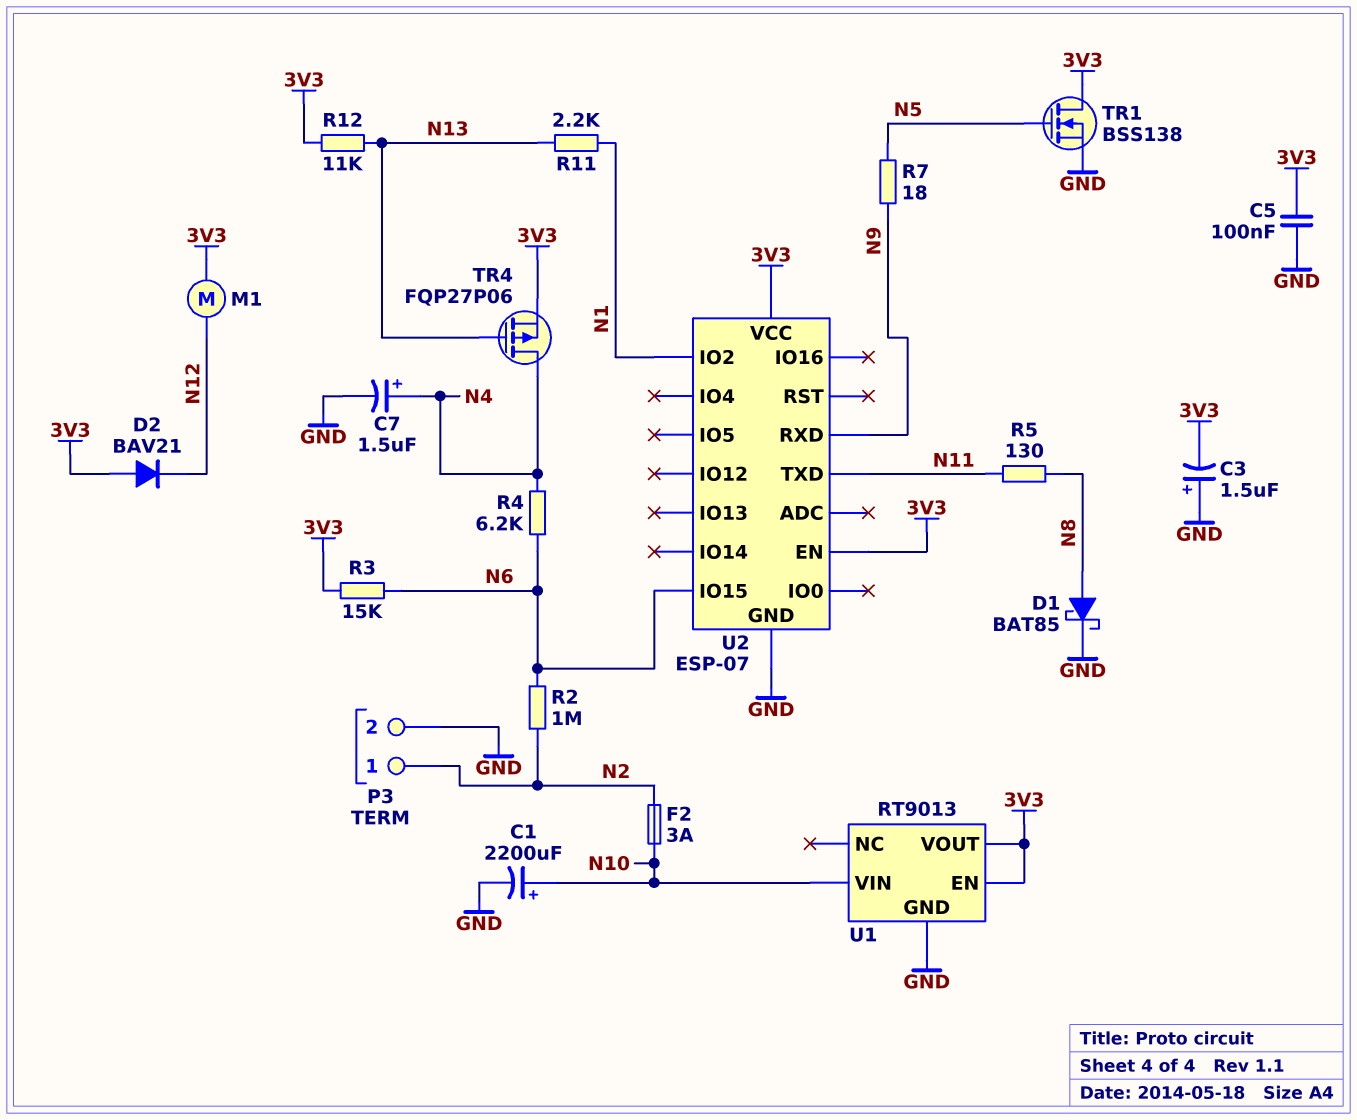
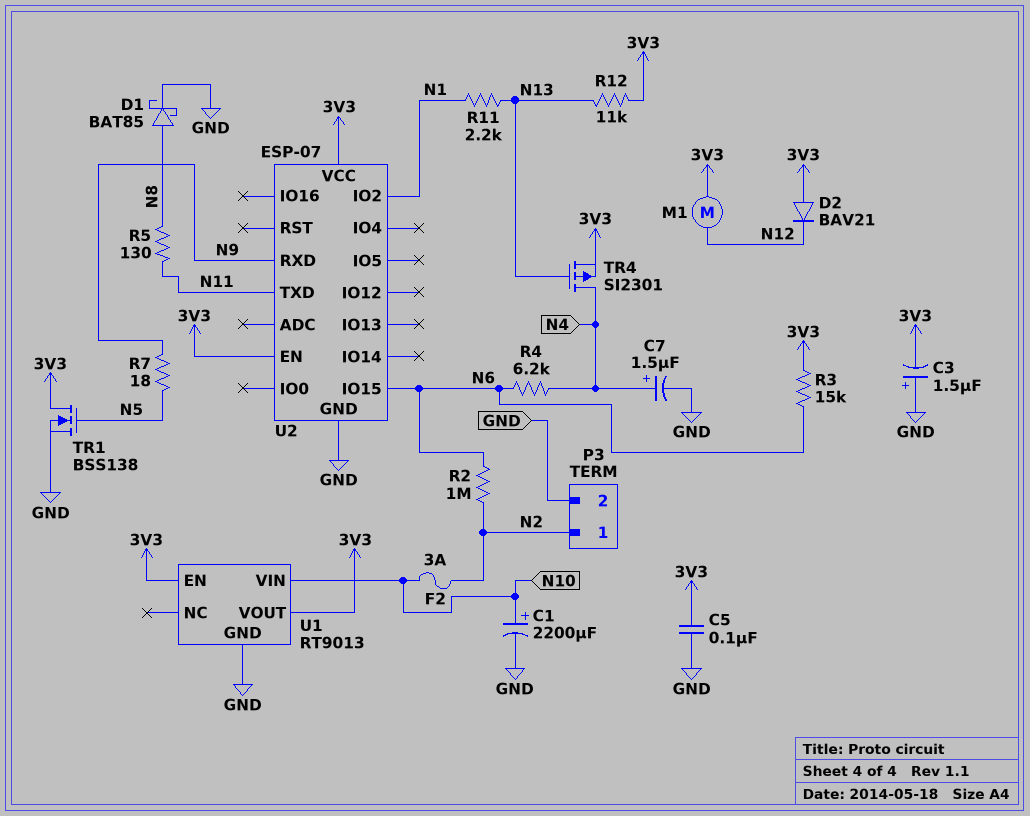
TR4: PMOS FQP27P06 (G N13, D N4, S 3V3) -> PMOS SI2301 (G N13, D N4, S 3V3)

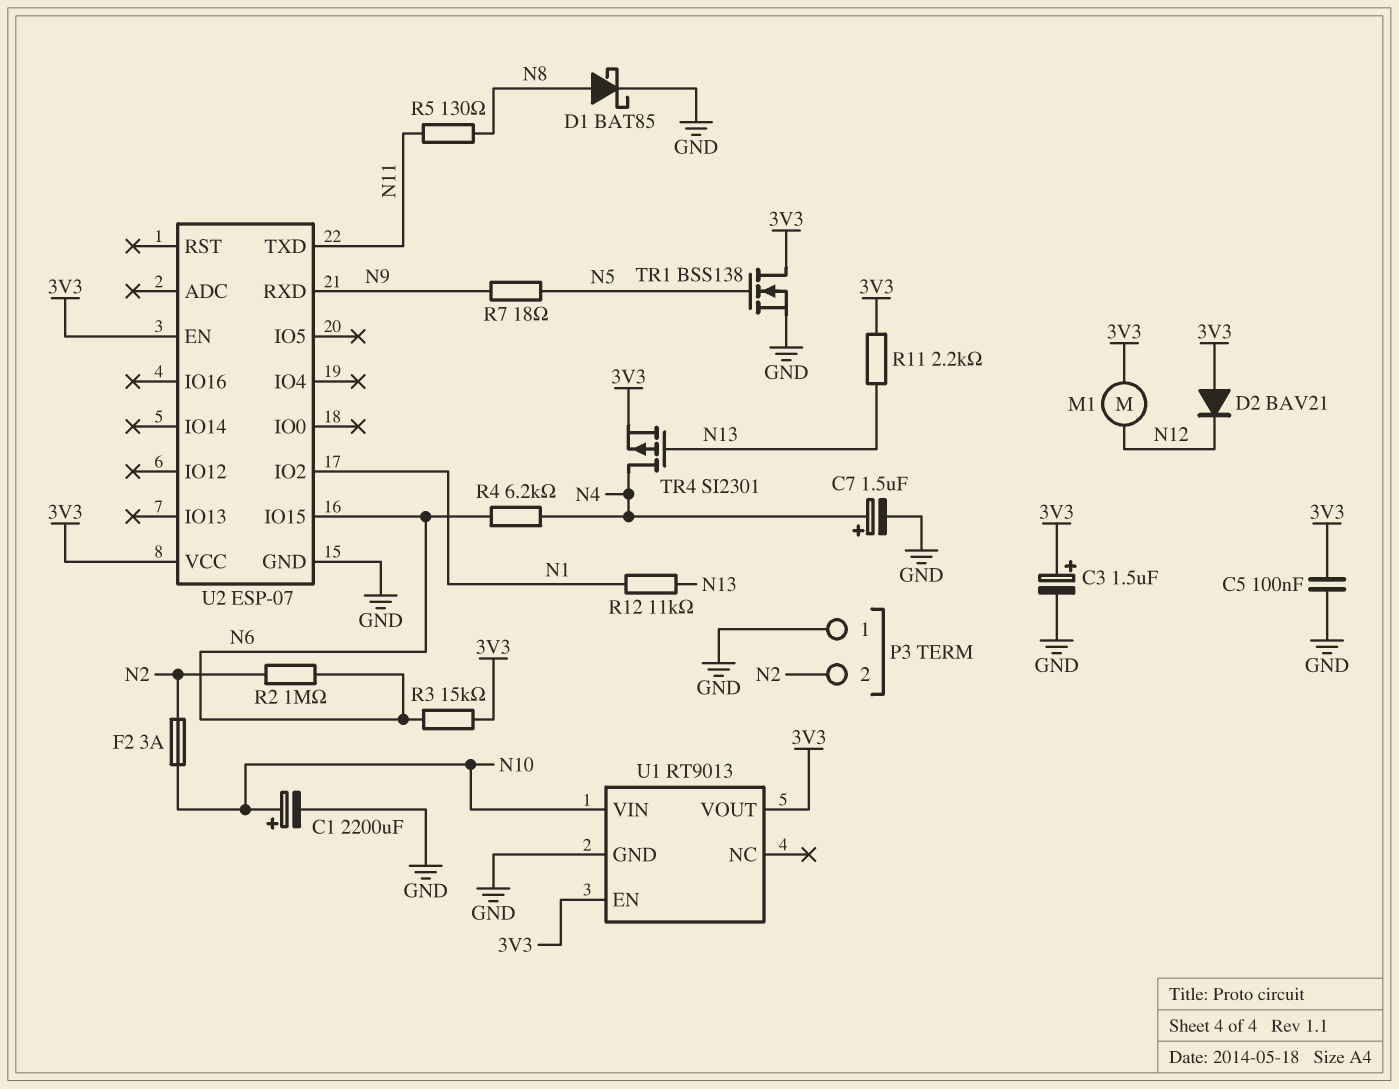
C3: 1.5uF (plus GND, minus 3V3) -> 1.5uF (plus 3V3, minus GND)
P3 pin 1: N2 -> GND
P3 pin 2: GND -> N2
R11: 2.2k (N1, N13) -> 2.2k (3V3, N13)
R12: 11k (3V3, N13) -> 11k (N1, N13)

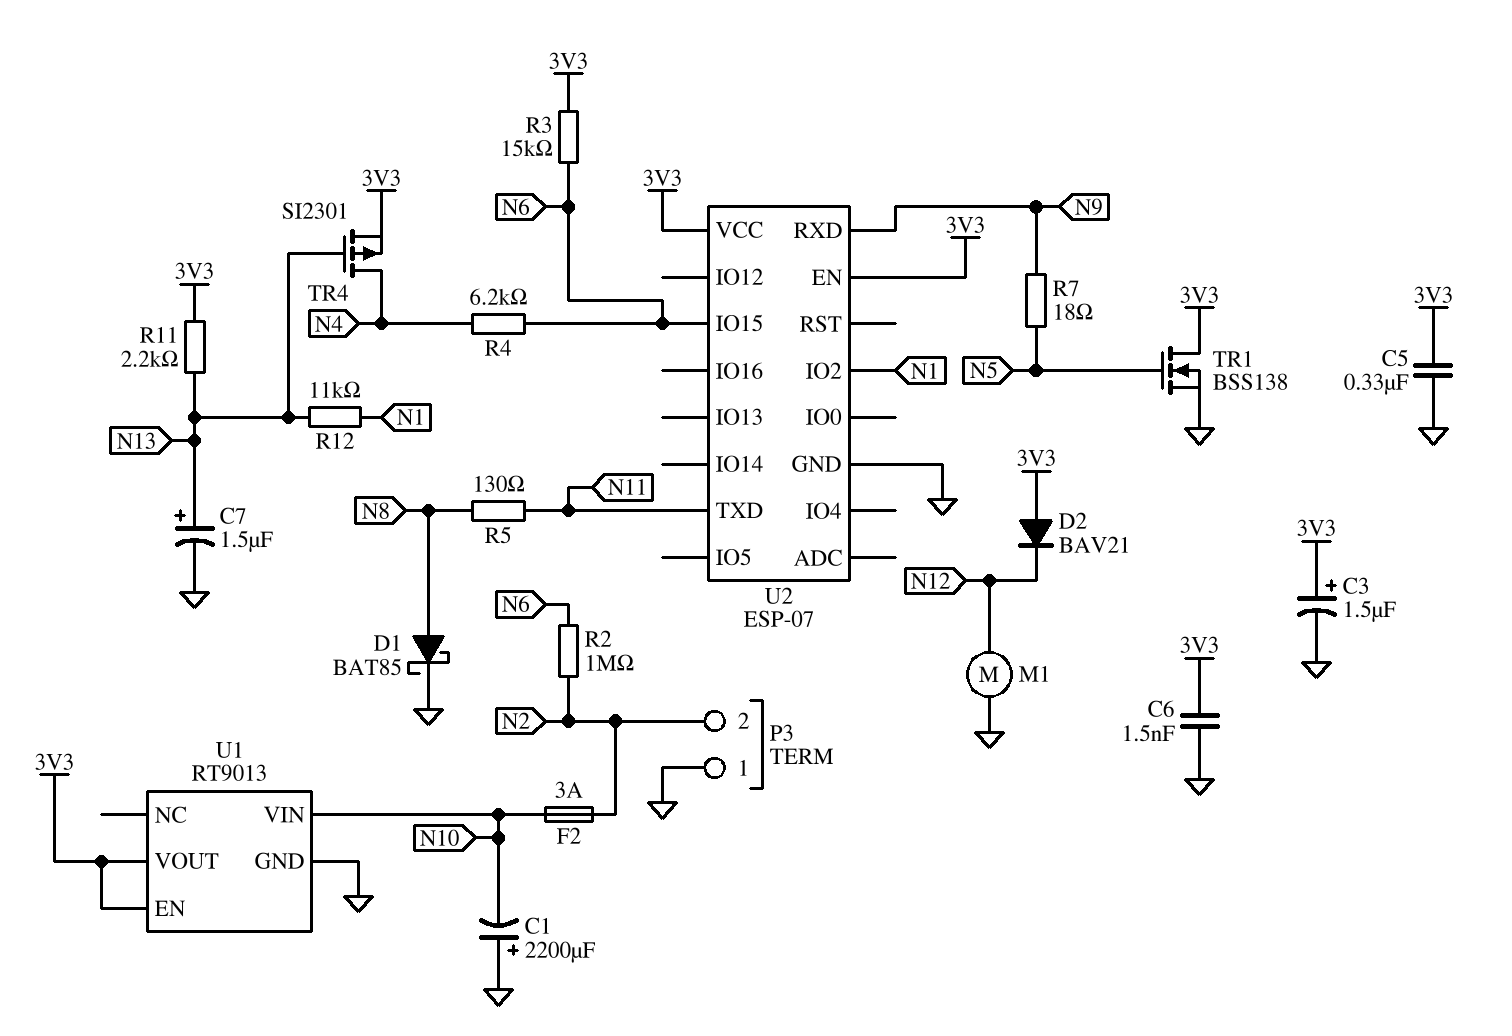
C1: 2200uF (plus N10, minus GND) -> 2200uF (plus GND, minus N10)
C5: 100nF (3V3, GND) -> 330nF (3V3, GND)
C6: none -> 1.5nF (3V3, GND)
C7: 1.5uF (plus N4, minus GND) -> 1.5uF (plus N13, minus GND)
M1: motor (3V3, N12) -> motor (GND, N12)

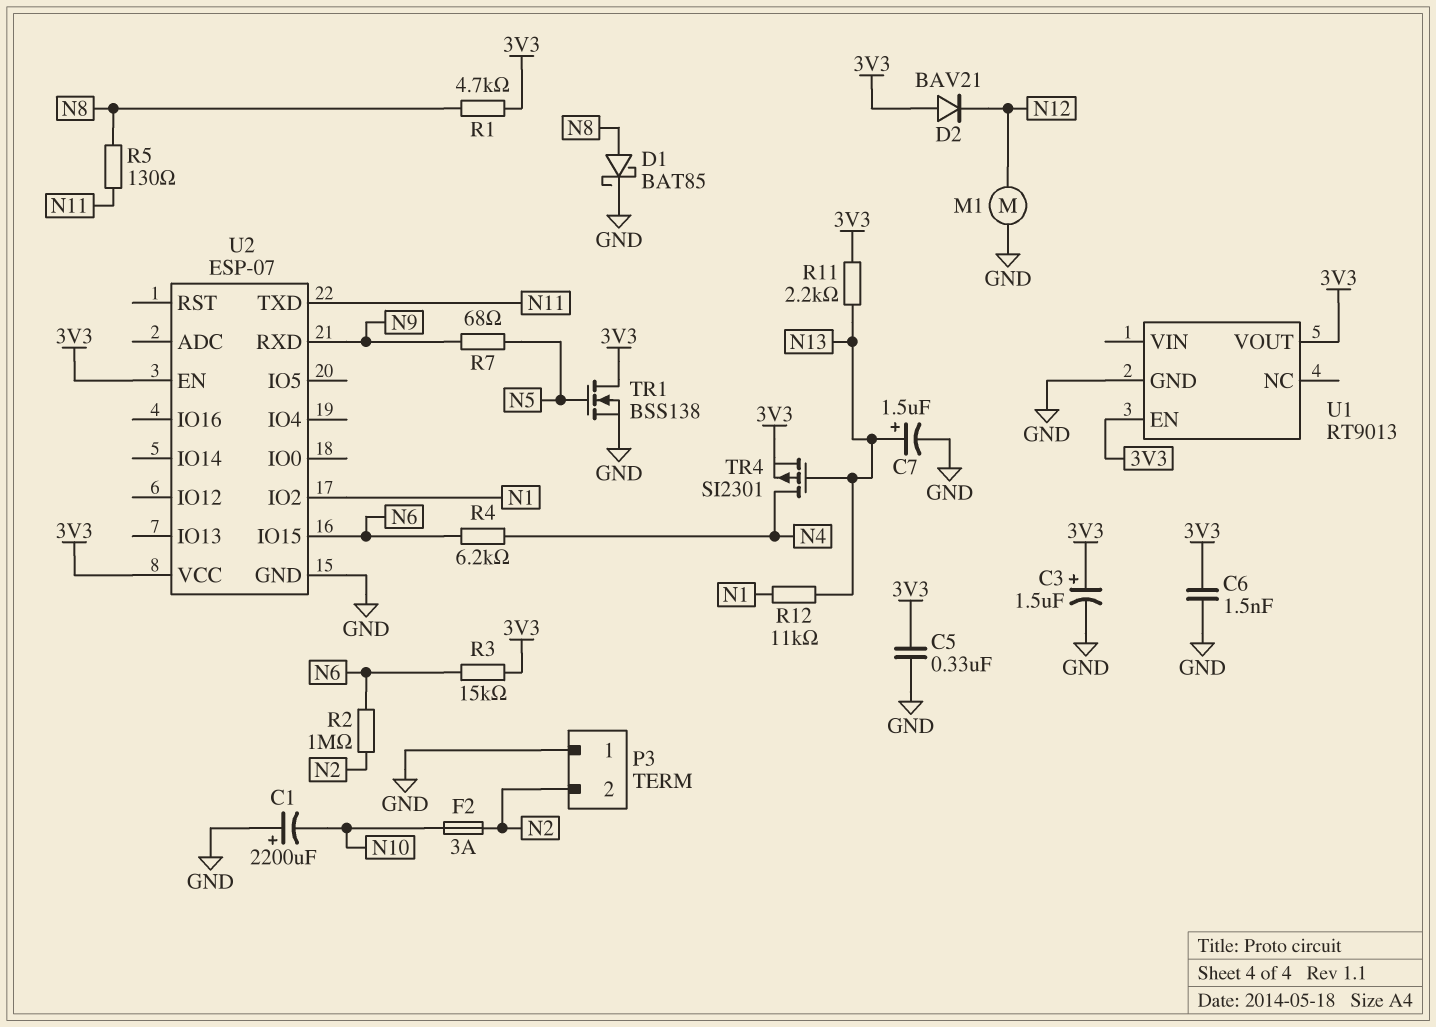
R1: none -> 4.7k (3V3, N8)
R7: 18 (N5, N9) -> 68 (N5, N9)
U1 pin VIN: N10 -> none

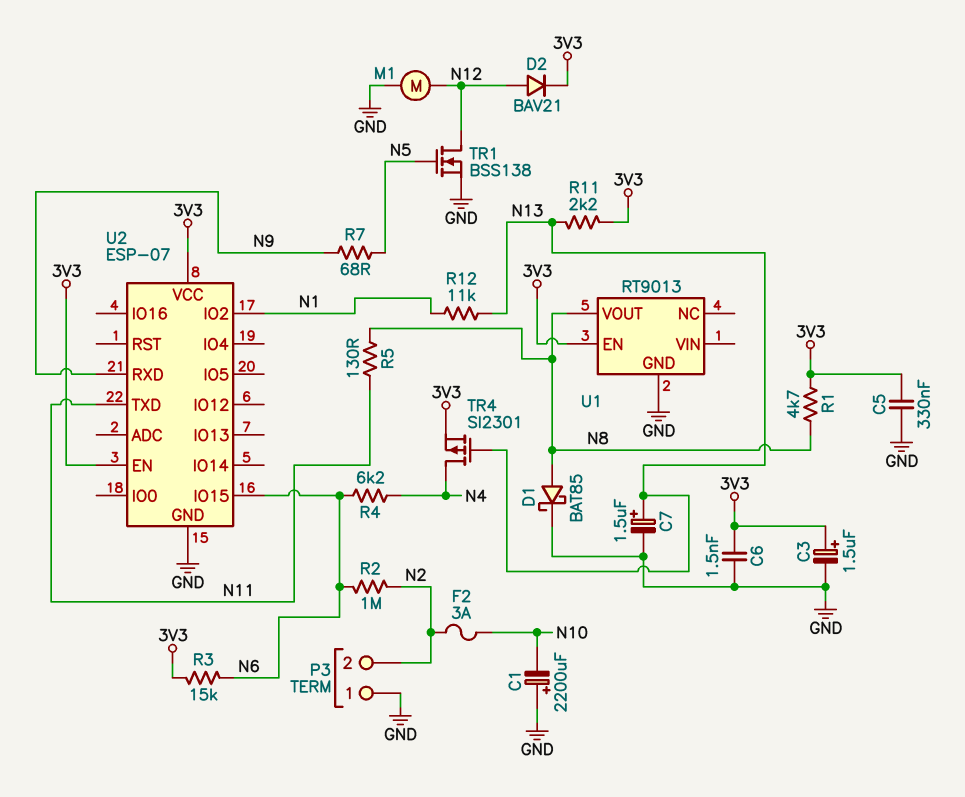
D2: diode BAV21 (A 3V3, K N12) -> diode BAV21 (A N12, K 3V3)
TR1: NMOS BSS138 (G N5, D 3V3, S GND) -> NMOS BSS138 (G N5, D N12, S GND)
U1 pin VOUT: 3V3 -> N8

